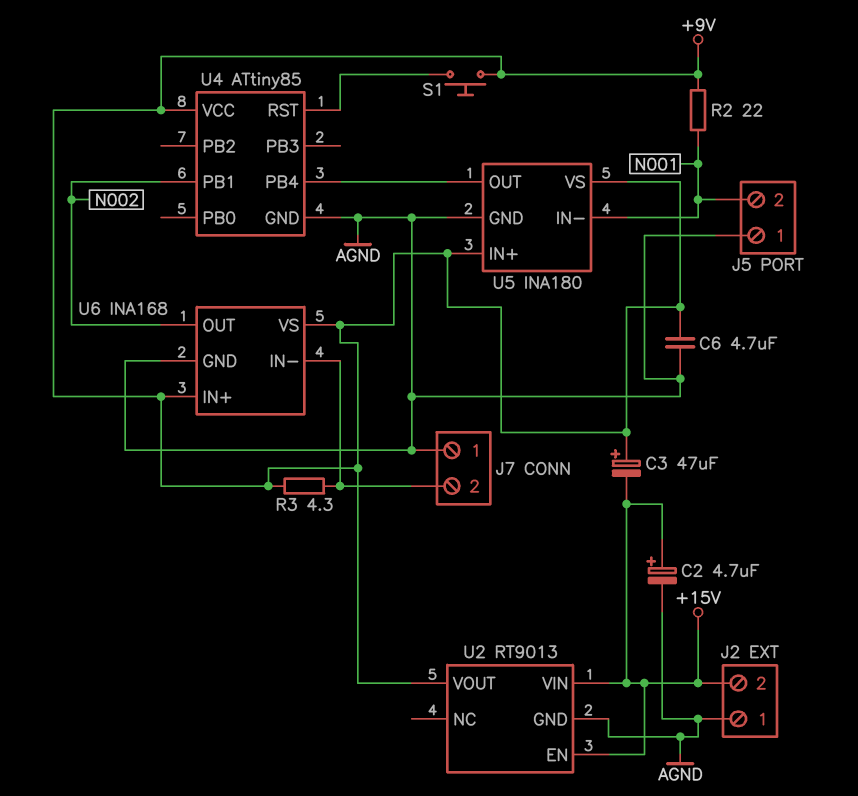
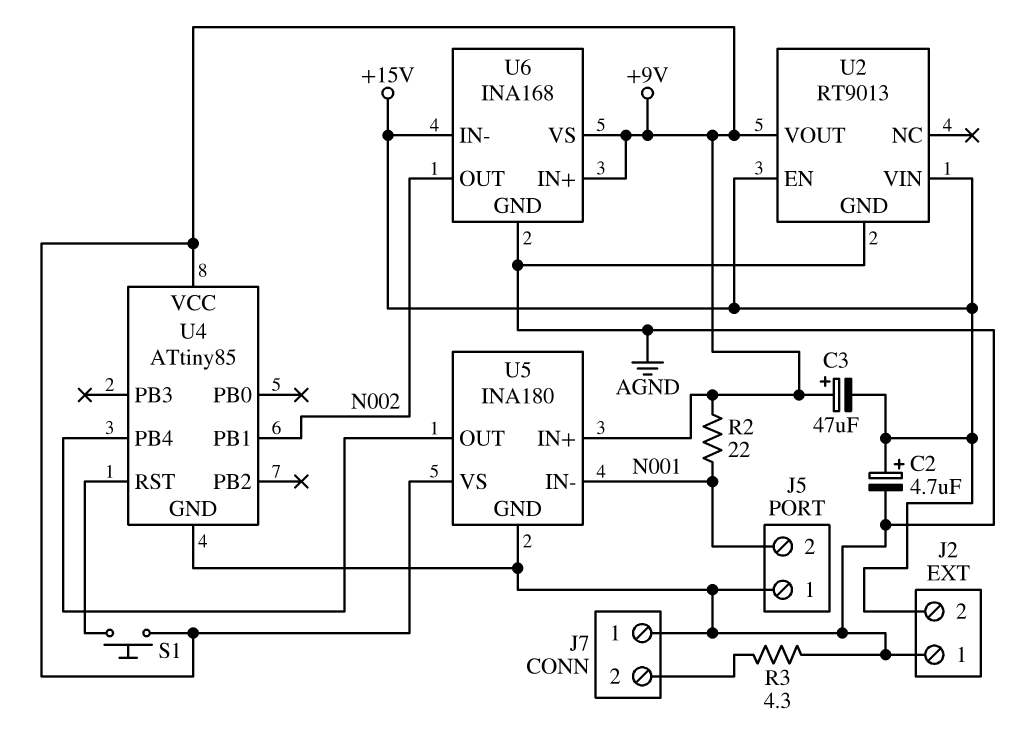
C6: 4.7uF (+9V, AGND) -> none
R3: 4.3 (+9V, J7/2) -> 4.3 (AGND, J7/2)
U6 pin IN-: J7/2 -> +15V

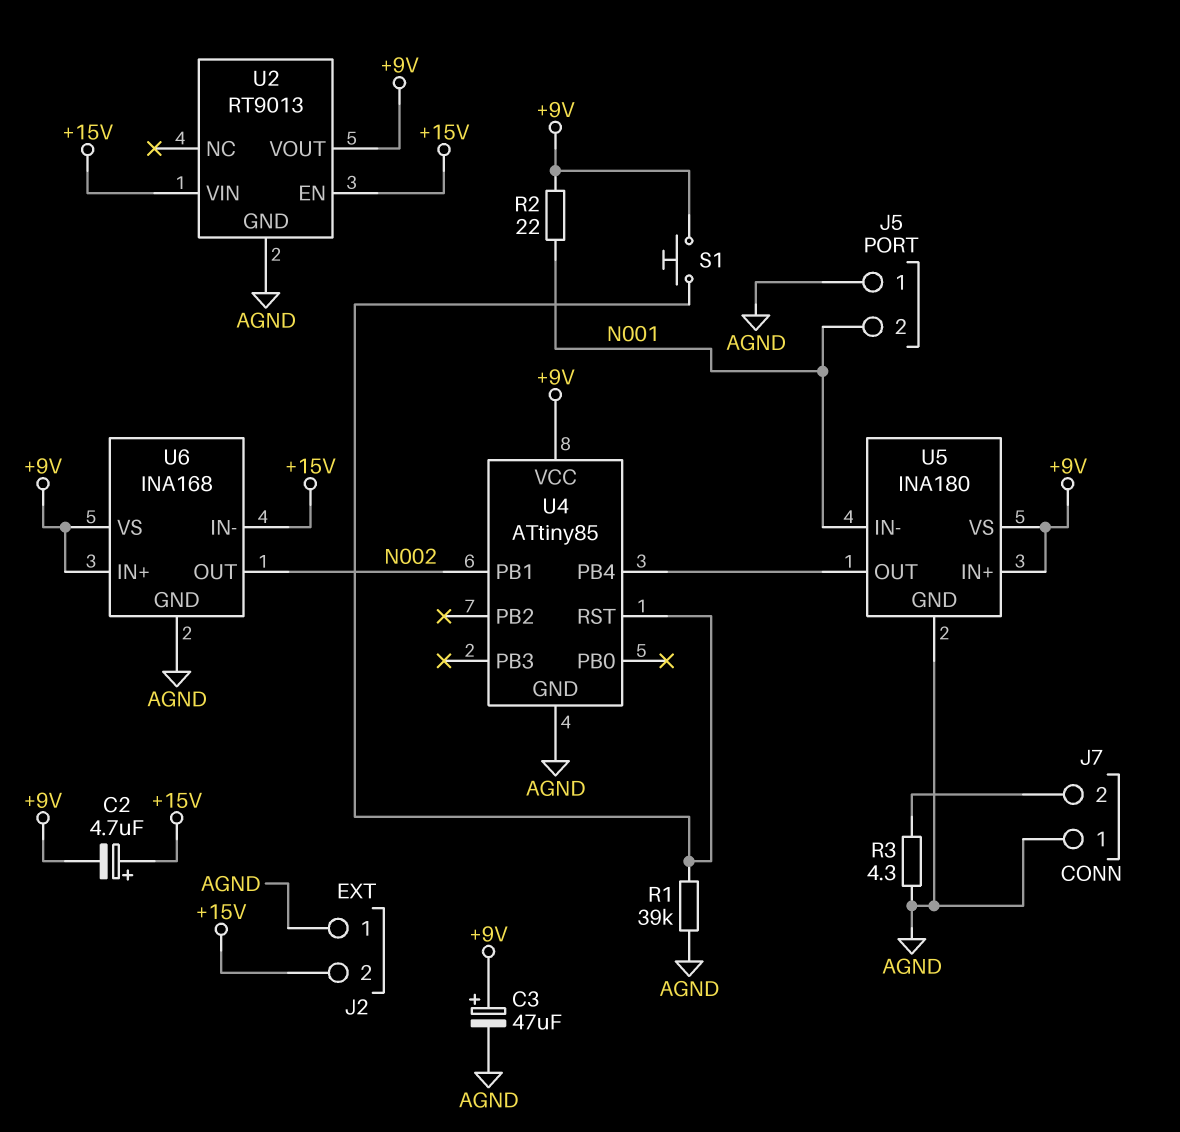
C2: 4.7uF (plus +15V, minus AGND) -> 4.7uF (plus +15V, minus +9V)
C3: 47uF (plus +9V, minus +15V) -> 47uF (plus +9V, minus AGND)
R1: none -> 39k (AGND, U4/RST)

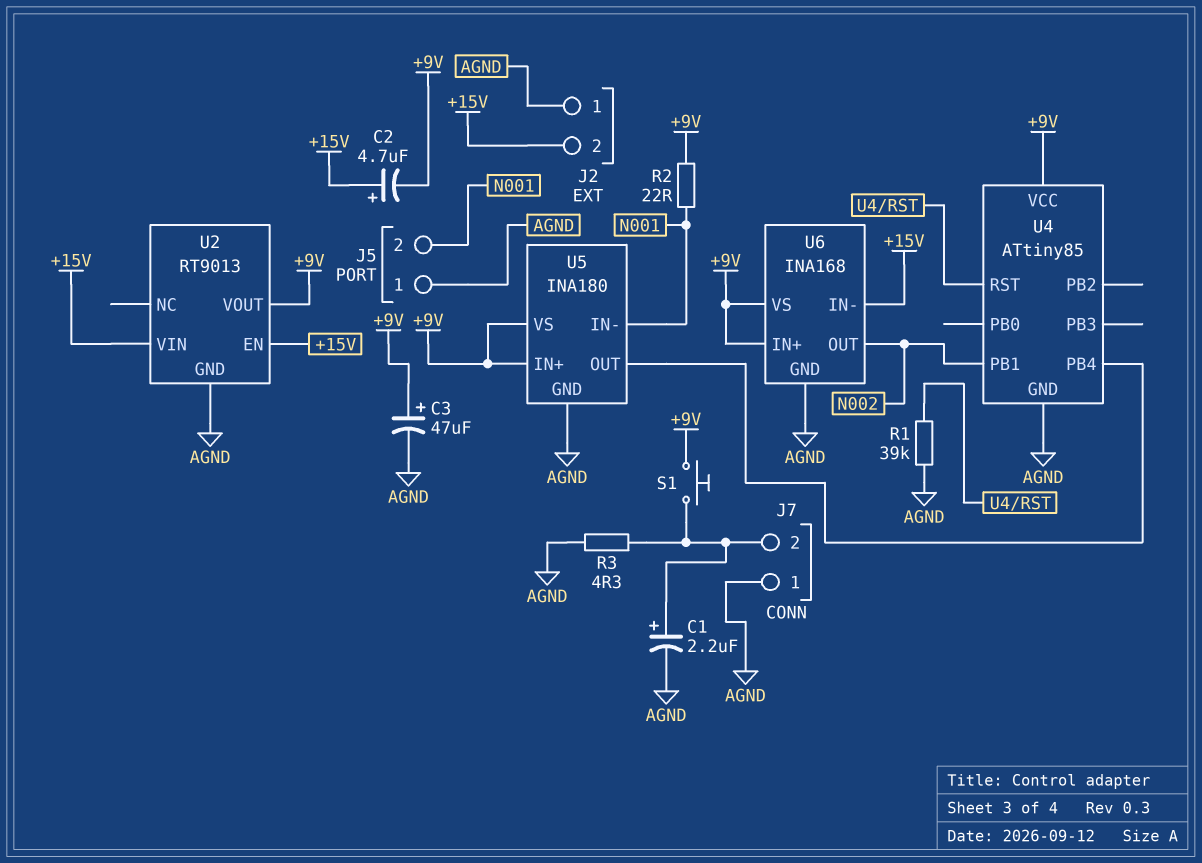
C1: none -> 2.2uF (plus J7/2, minus AGND)
S1: button (+9V, U4/RST) -> button (+9V, J7/2)

